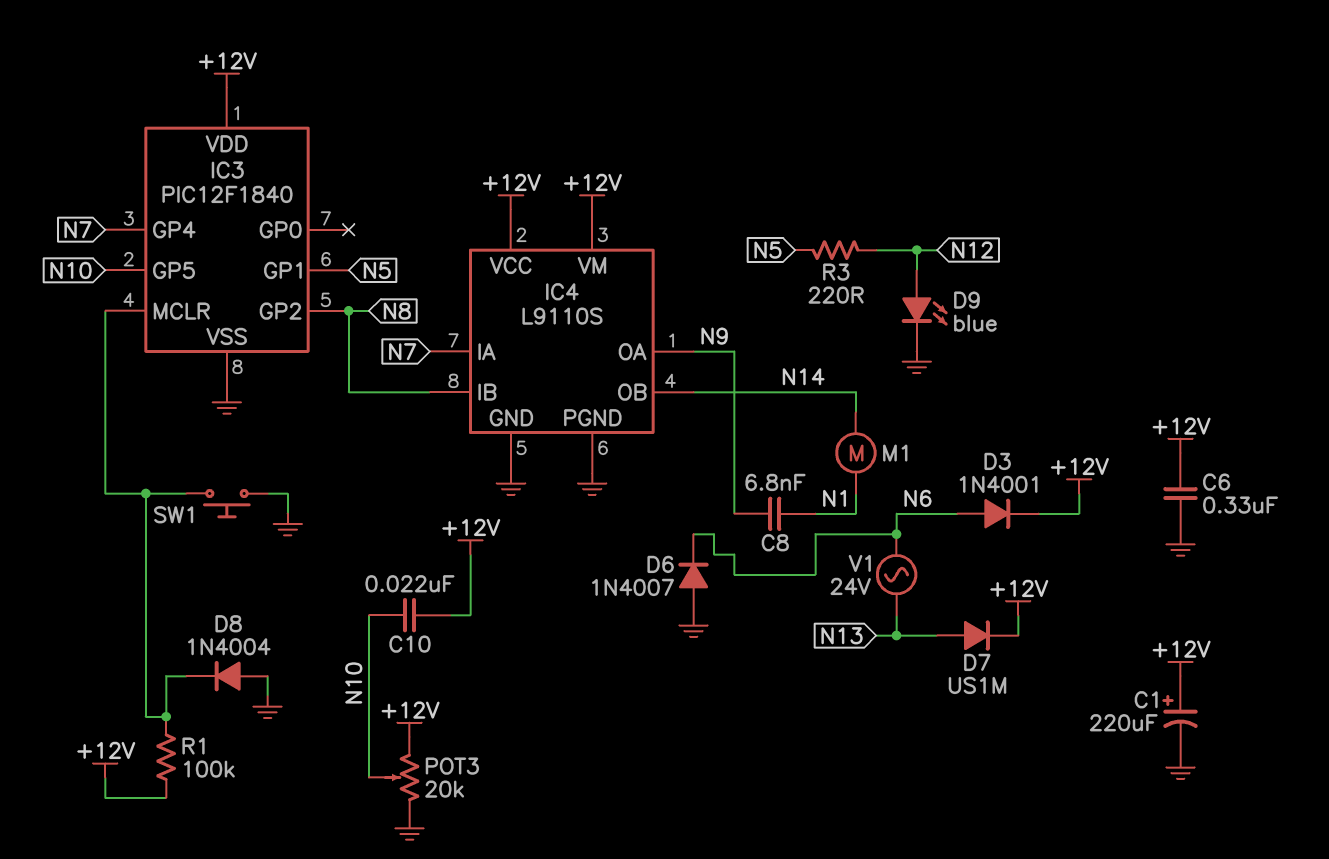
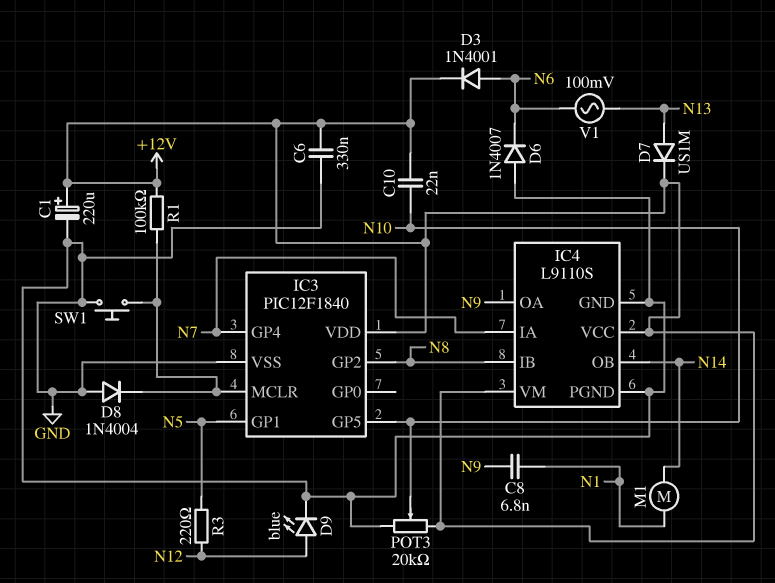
V1: AC 24V (N6, N13) -> AC 100mV (N6, N13)

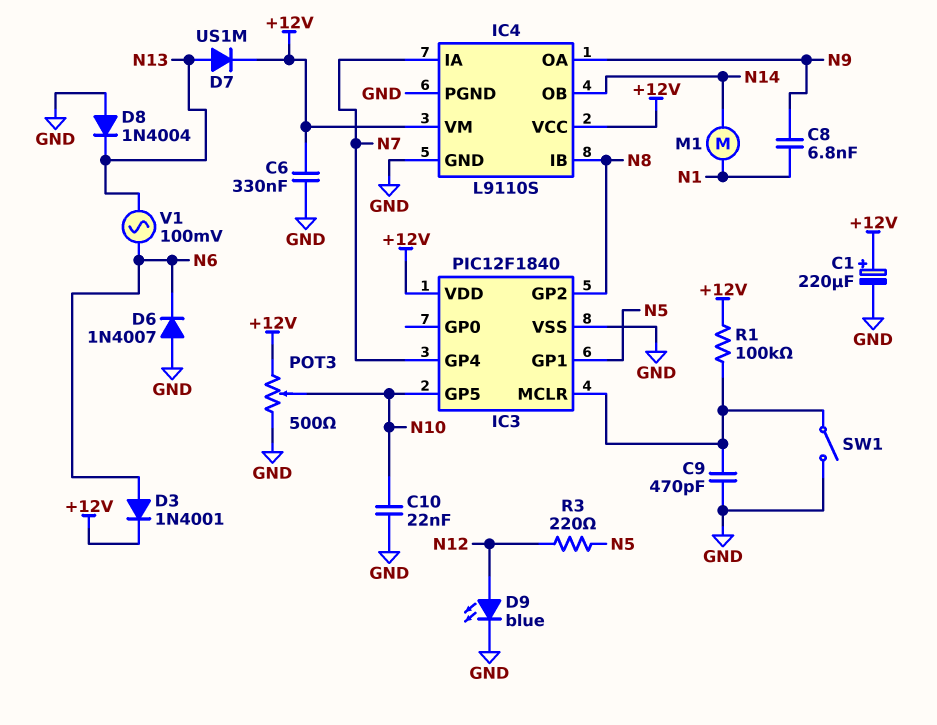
C9: none -> 470pF (GND, IC3/MCLR)
C10: 22nF (+12V, N10) -> 22nF (GND, N10)
D8: diode 1N4004 (A GND, K IC3/MCLR) -> diode 1N4004 (A GND, K N13)
POT3: 20k (+12V, GND, wiper N10) -> 500 (+12V, GND, wiper N10)
SW1: button (GND, IC3/MCLR) -> switch (GND, IC3/MCLR)

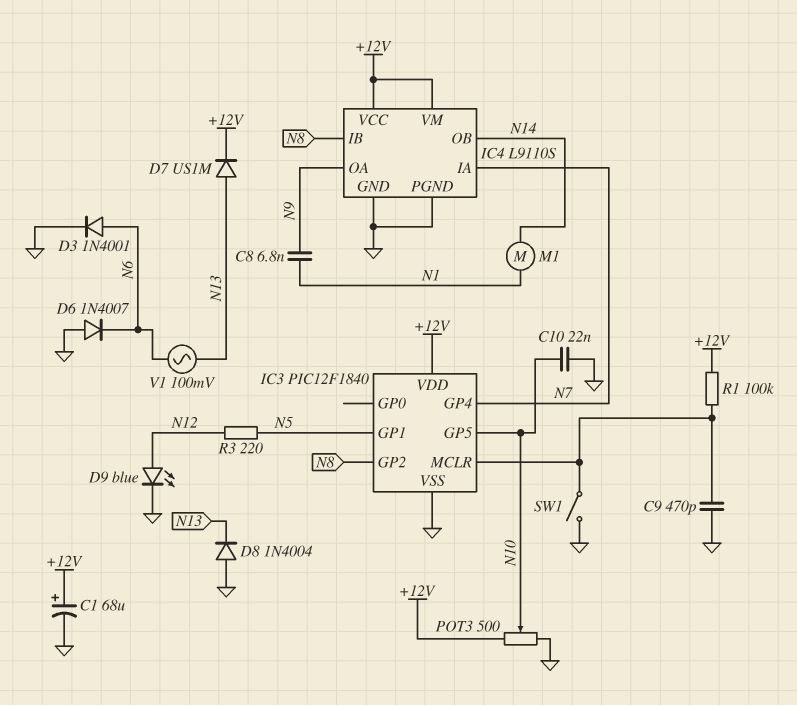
C1: 220uF (plus +12V, minus GND) -> 68uF (plus +12V, minus GND)
C6: 330nF (+12V, GND) -> none
D3: diode 1N4001 (A N6, K +12V) -> diode 1N4001 (A N6, K GND)

